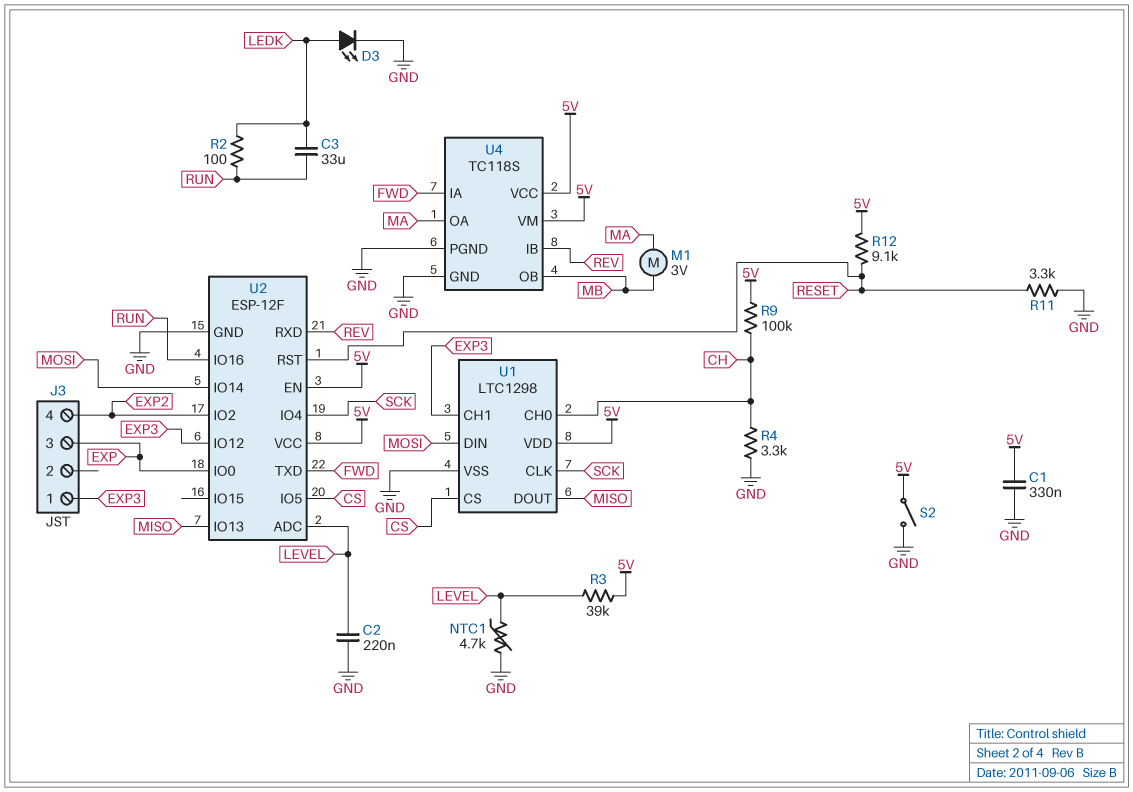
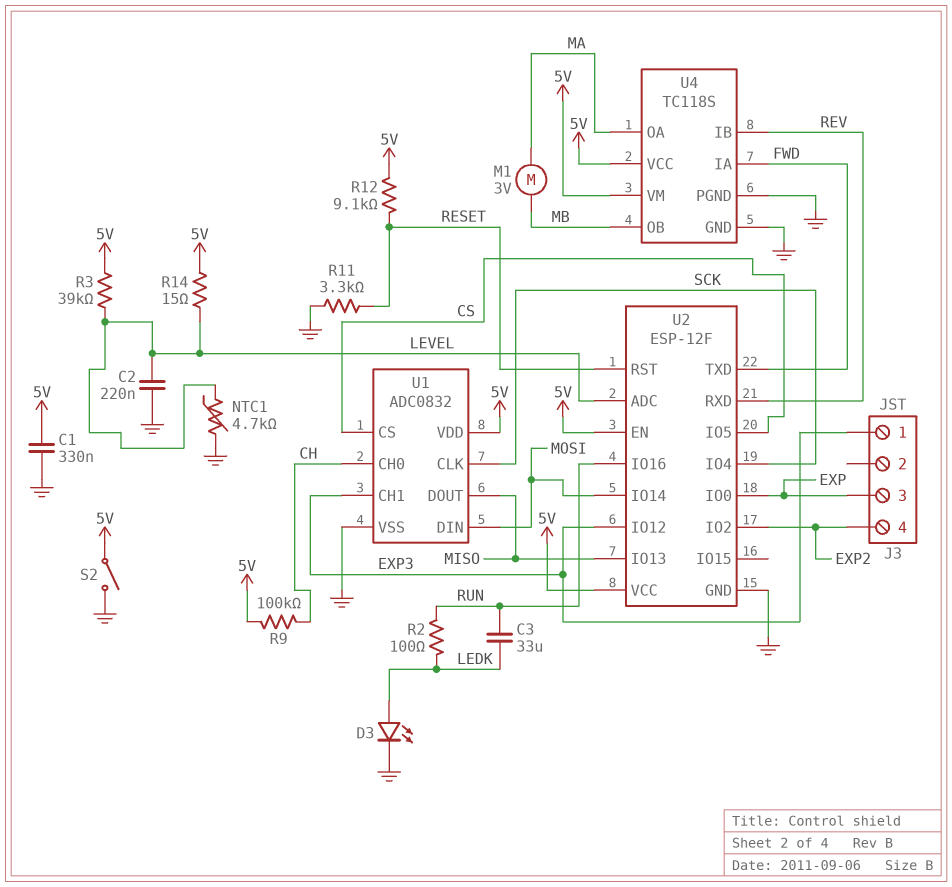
R4: 3.3k (CH, GND) -> none
R14: none -> 15 (5V, LEVEL)
U1: LTC1298 -> ADC0832

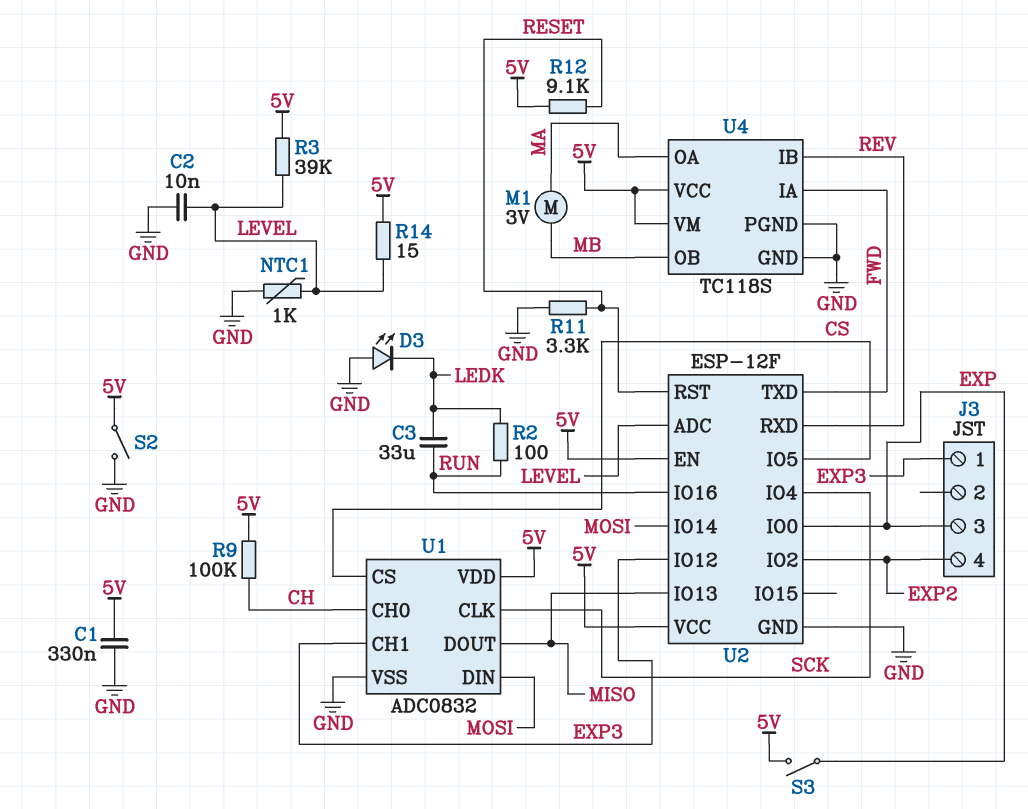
C2: 220nF (GND, LEVEL) -> 10nF (GND, LEVEL)
D3: LED (A LEDK, K GND) -> LED (A GND, K LEDK)
NTC1: 4.7k (GND, LEVEL) -> 1k (GND, LEVEL)
S3: none -> switch (5V, EXP)

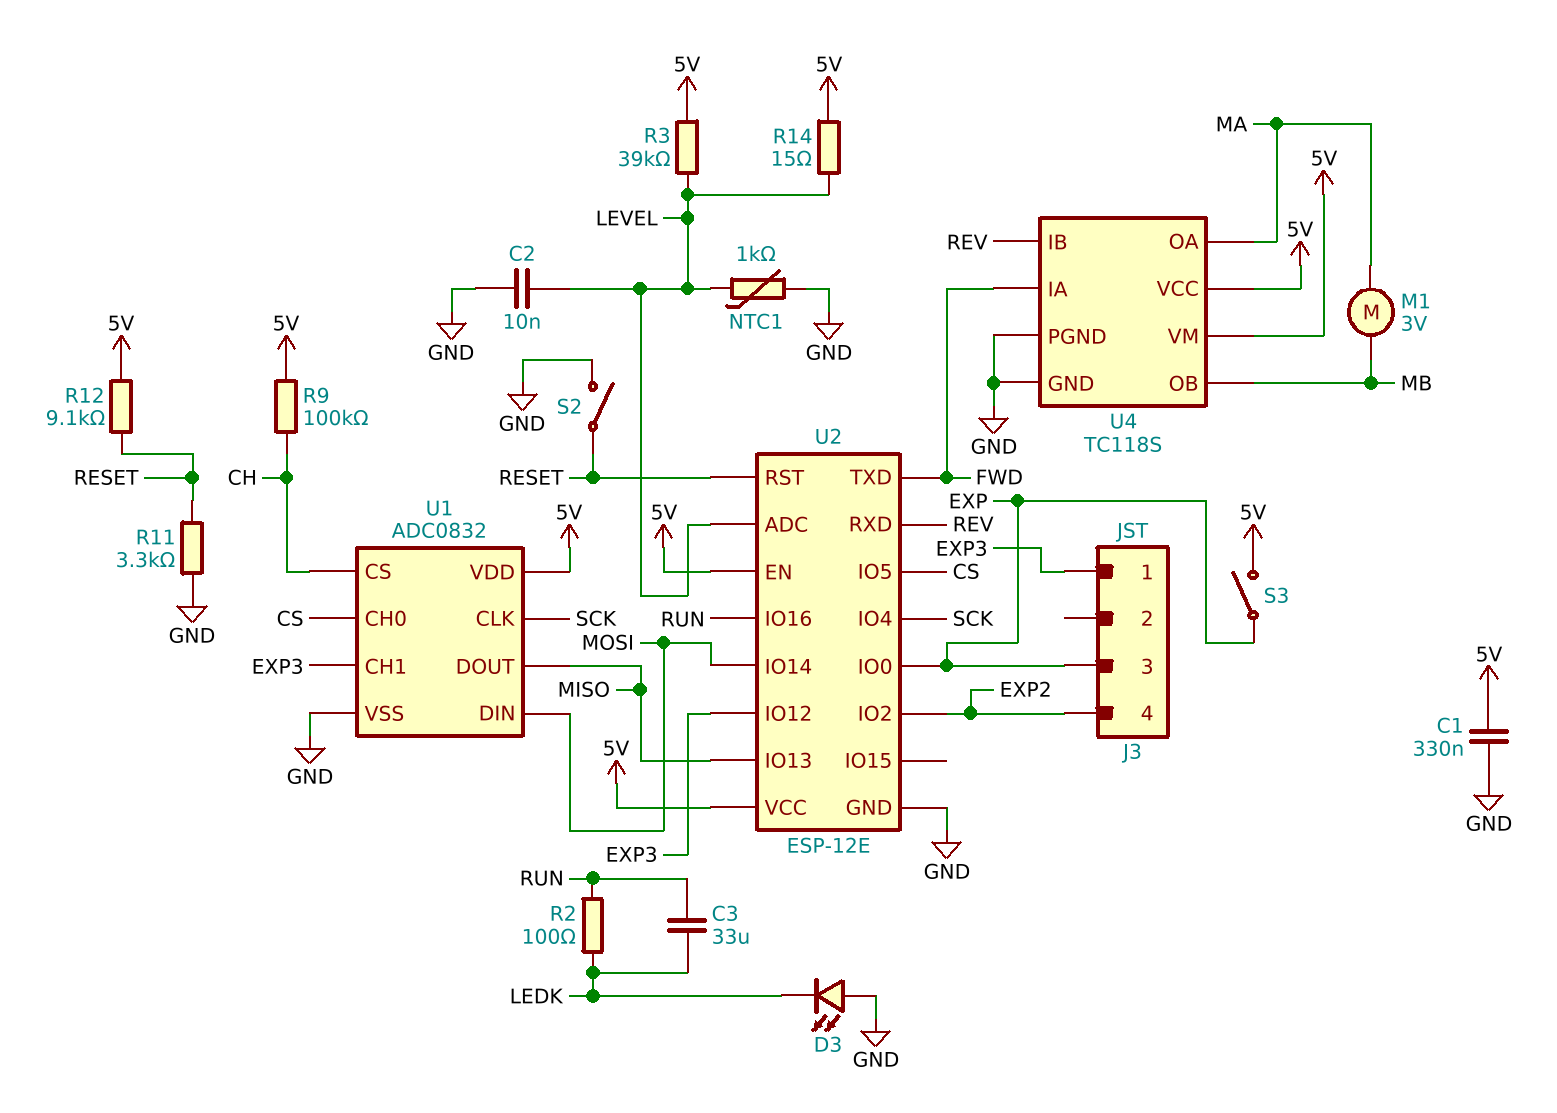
S2: switch (5V, GND) -> switch (GND, RESET)
U1 pin CH0: CH -> CS
U1 pin CS: CS -> CH
U2: ESP-12F -> ESP-12E

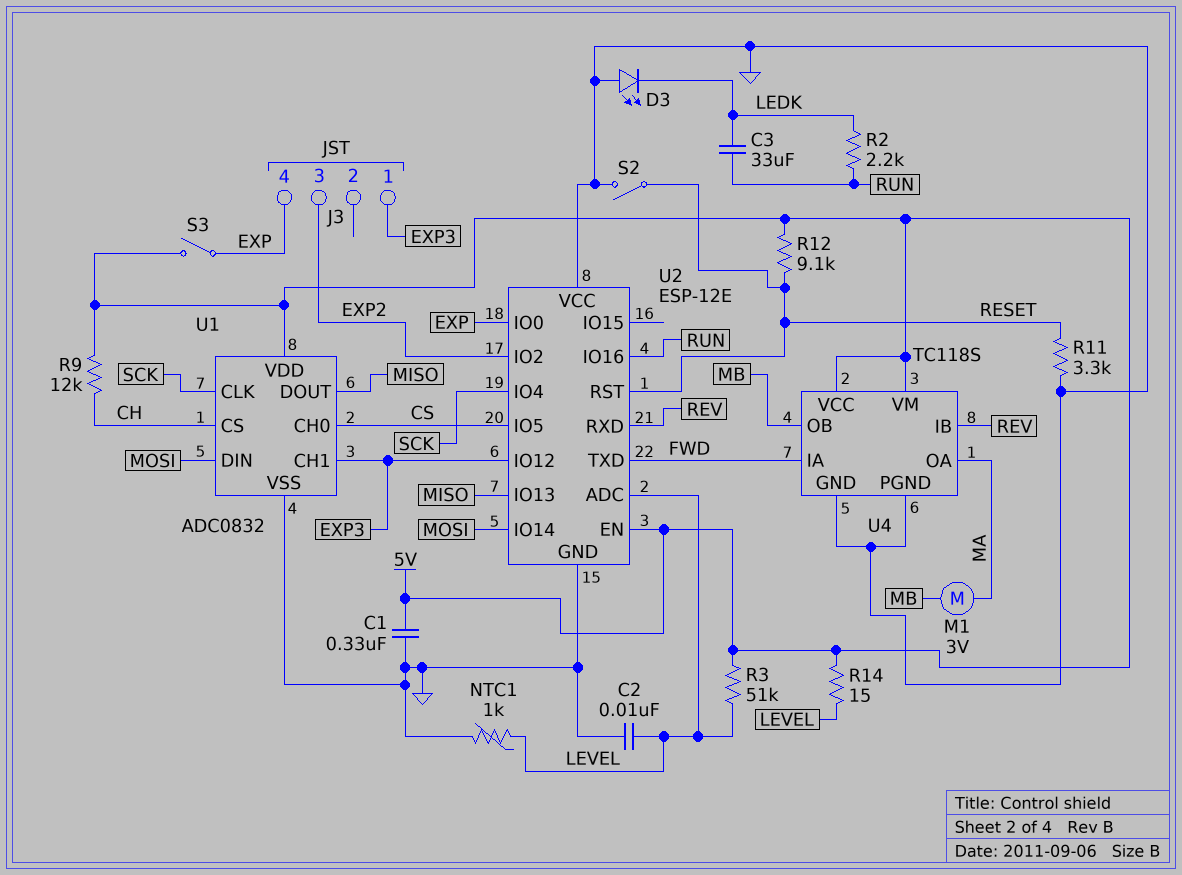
J3 pin 3: EXP -> EXP2
J3 pin 4: EXP2 -> EXP
R2: 100 (LEDK, RUN) -> 2.2k (LEDK, RUN)
R3: 39k (5V, LEVEL) -> 51k (5V, LEVEL)
R9: 100k (5V, CH) -> 12k (5V, CH)
U2 pin VCC: 5V -> GND

